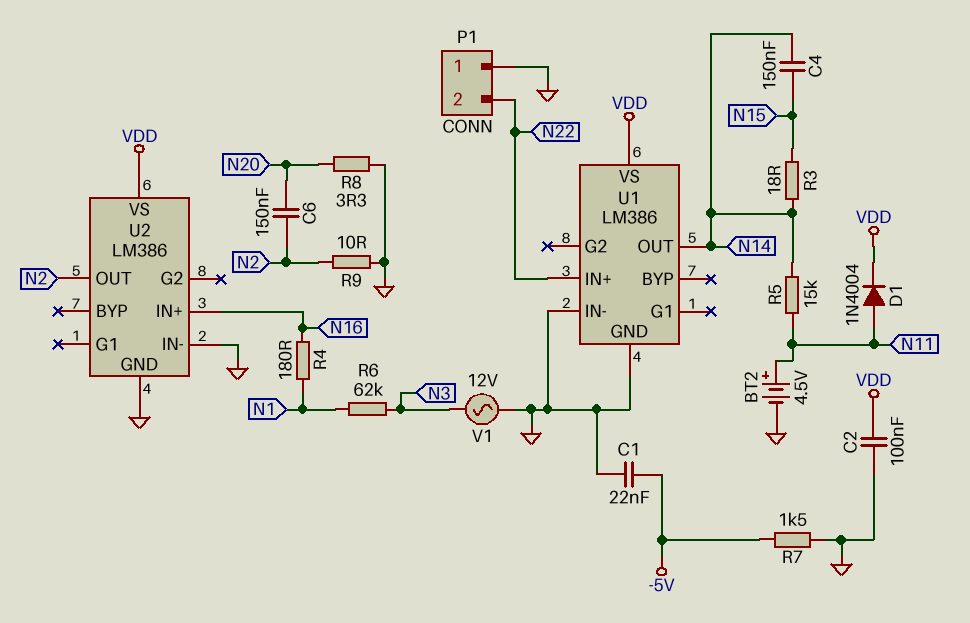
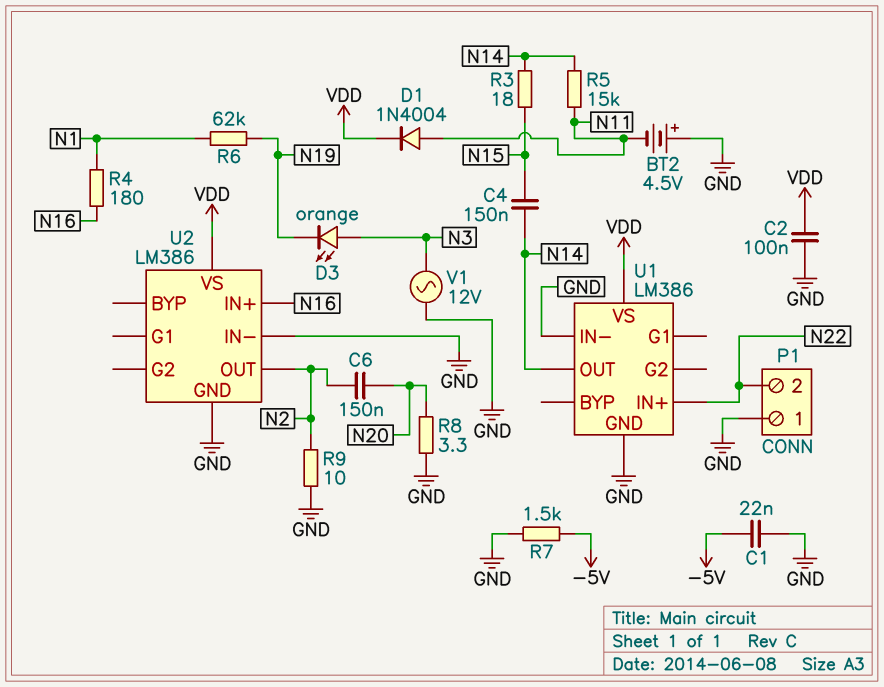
BT2: 4.5V (plus N11, minus GND) -> 4.5V (plus GND, minus N11)
D3: none -> LED orange (A N3, K N19)
R6: 62k (N1, N3) -> 62k (N1, N19)

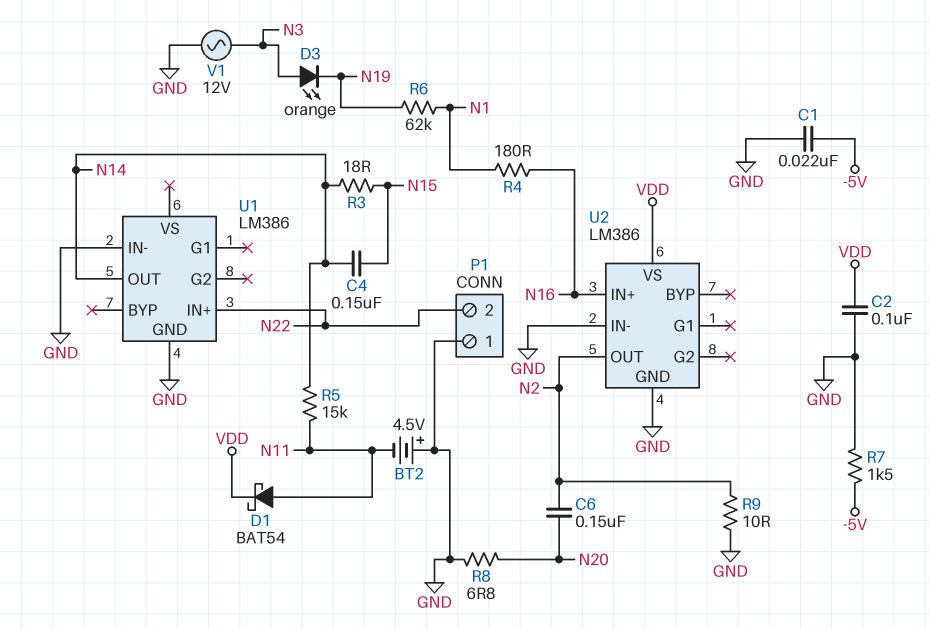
D1: diode 1N4004 (A N11, K VDD) -> schottky BAT54 (A N11, K VDD)
R8: 3.3 (GND, N20) -> 6.8 (GND, N20)
U1 pin VS: VDD -> none

